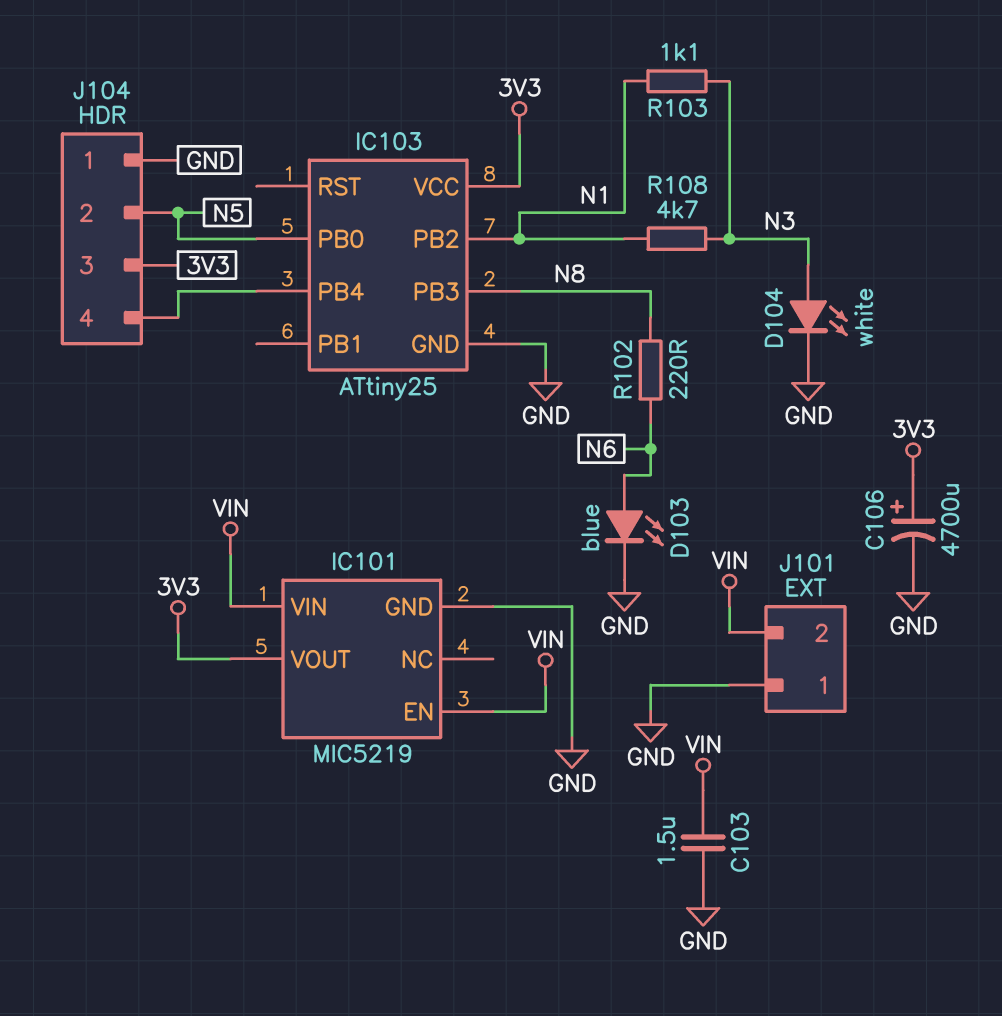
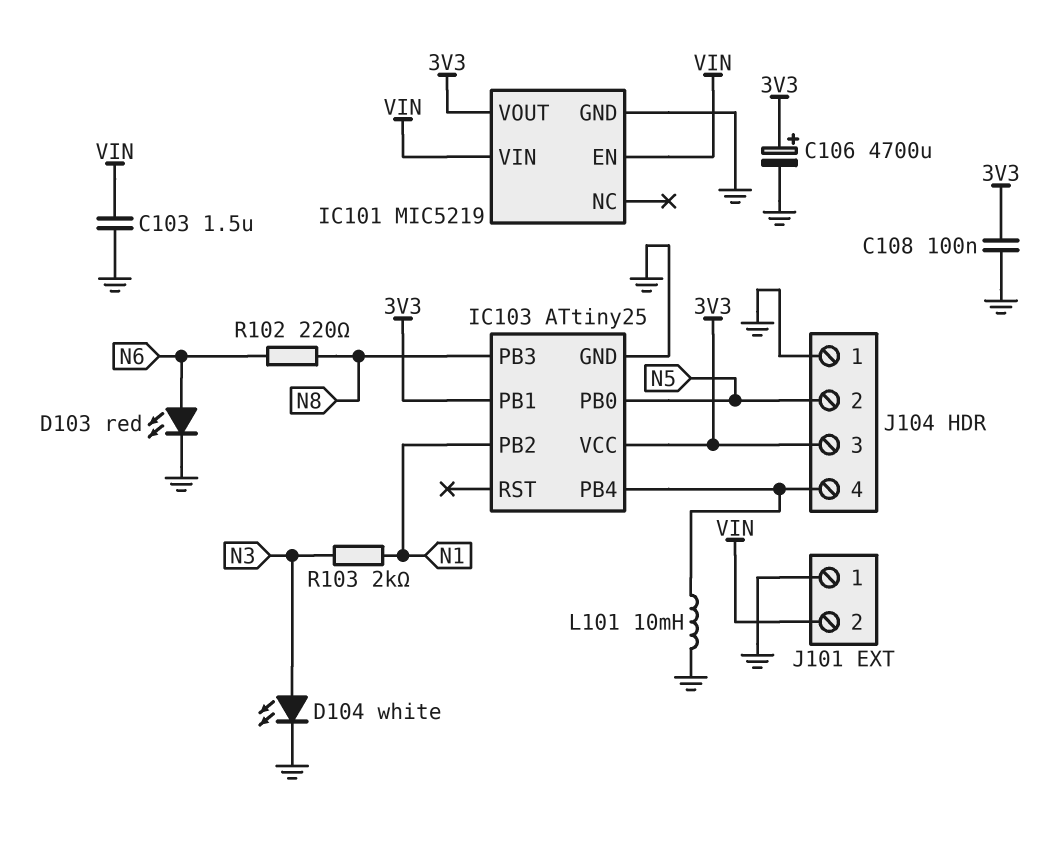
C108: none -> 100nF (3V3, GND)
D103: LED blue (A N6, K GND) -> LED red (A N6, K GND)
IC103 pin PB1: none -> 3V3
L101: none -> 10mH (GND, IC103/PB4)
R103: 1.1k (N1, N3) -> 2k (N1, N3)
R108: 4.7k (N1, N3) -> none

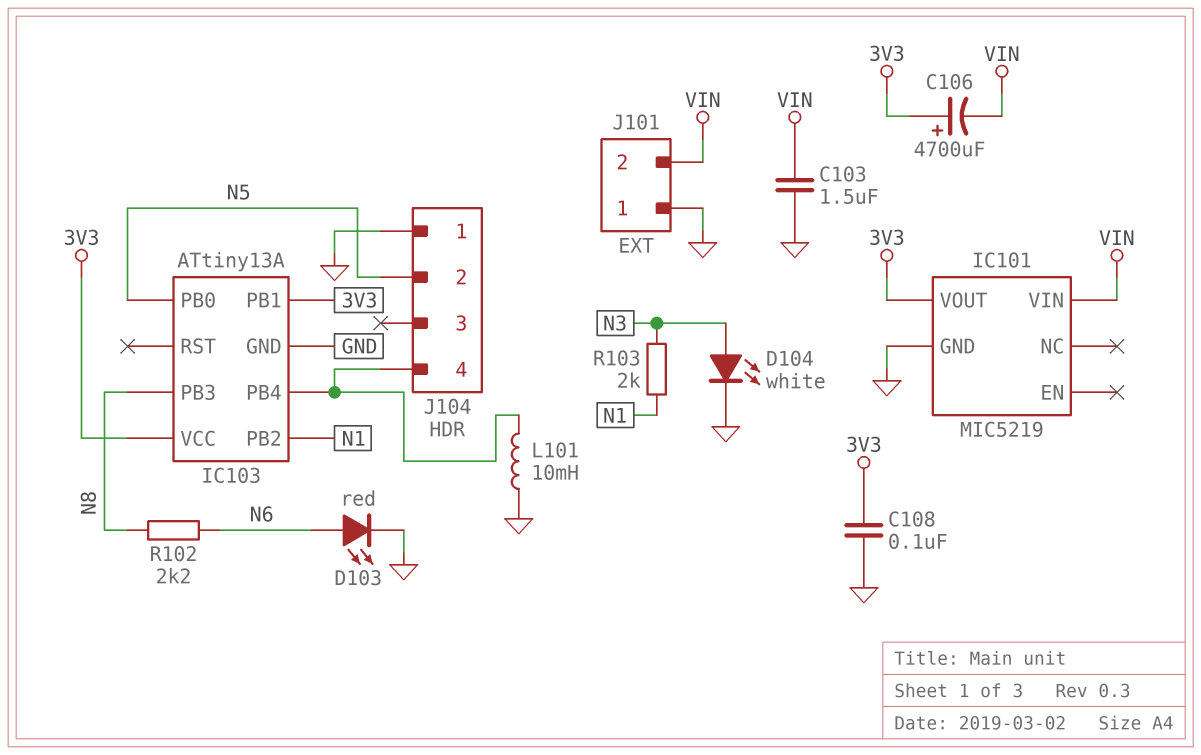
C106: 4700uF (plus 3V3, minus GND) -> 4700uF (plus 3V3, minus VIN)
IC101 pin EN: VIN -> none
IC103: ATtiny25 -> ATtiny13A
J104 pin 3: 3V3 -> none
R102: 220 (N6, N8) -> 2.2k (N6, N8)

